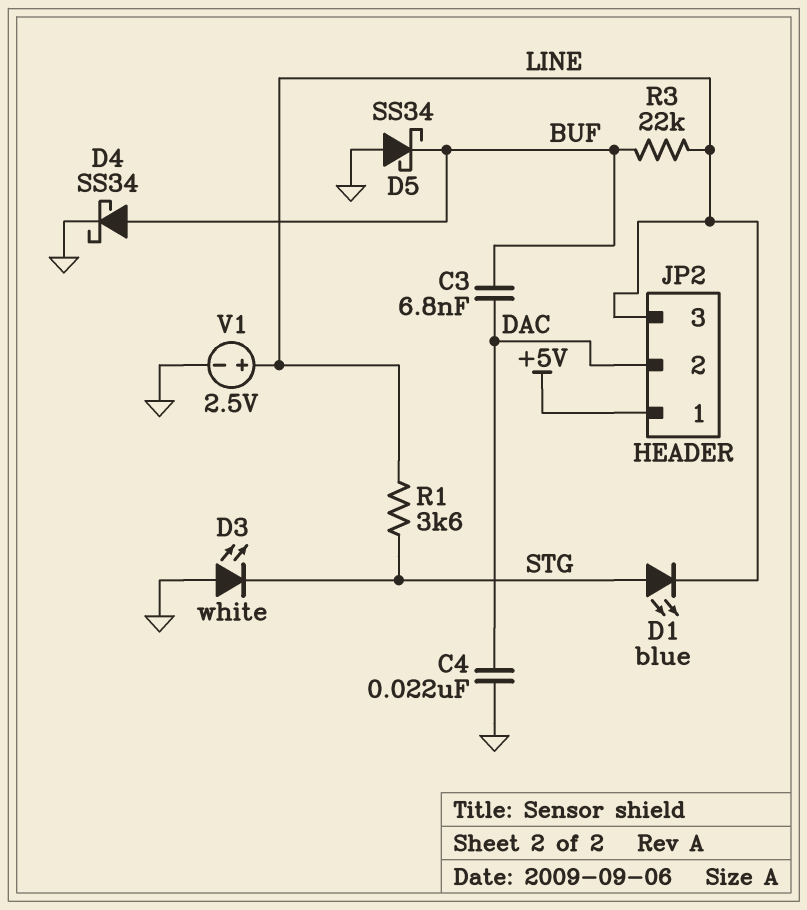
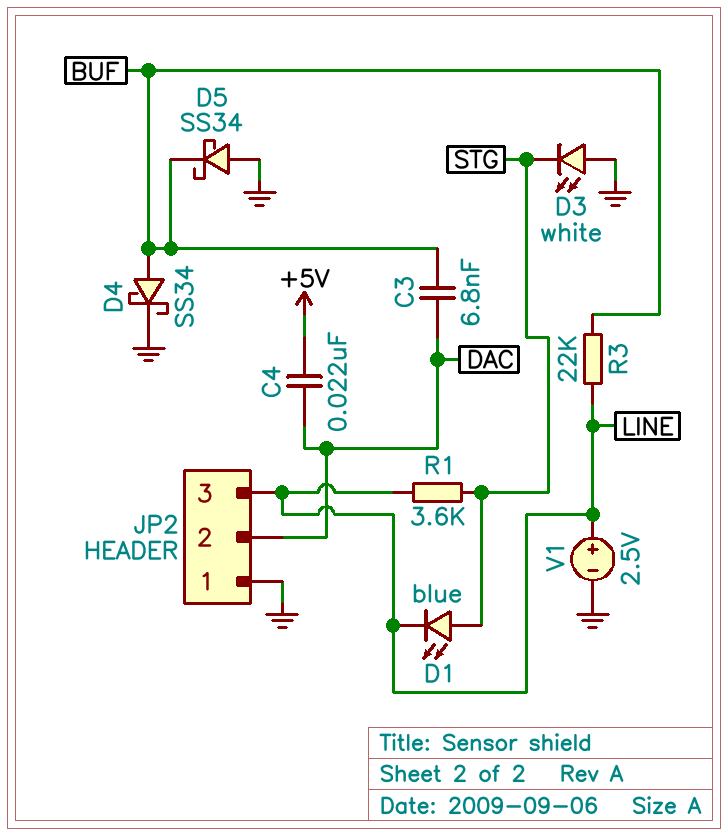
C4: 22nF (DAC, GND) -> 22nF (+5V, DAC)
JP2 pin 1: +5V -> GND

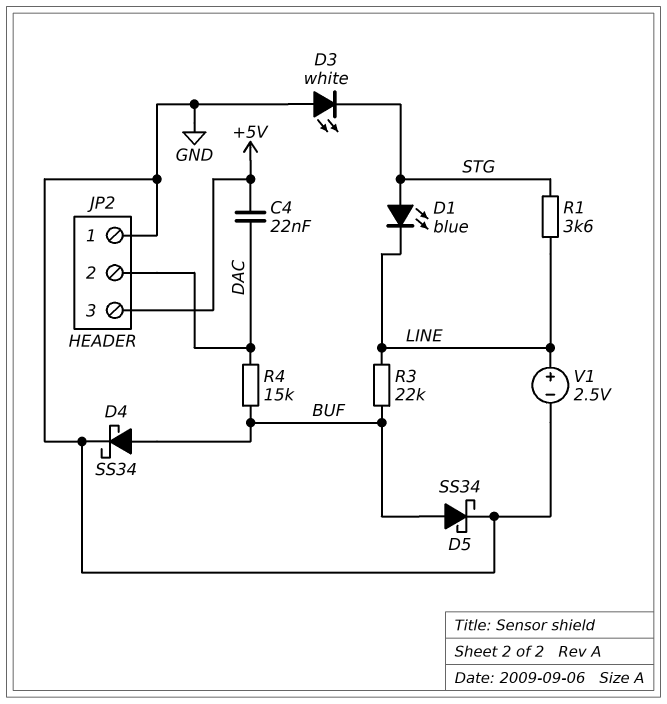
C3: 6.8nF (BUF, DAC) -> none
D5: schottky SS34 (A GND, K BUF) -> schottky SS34 (A BUF, K GND)
JP2 pin 3: LINE -> +5V
R4: none -> 15k (BUF, DAC)

